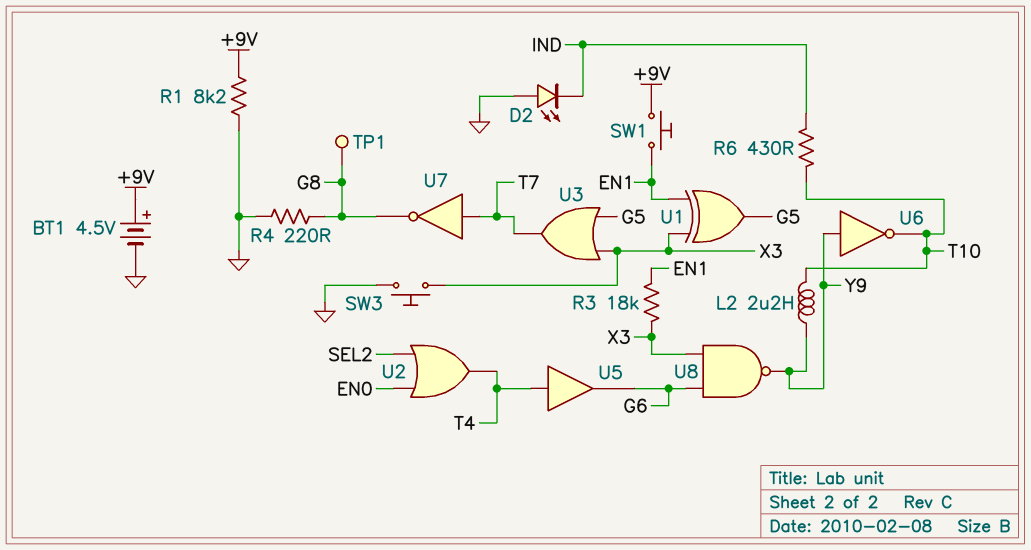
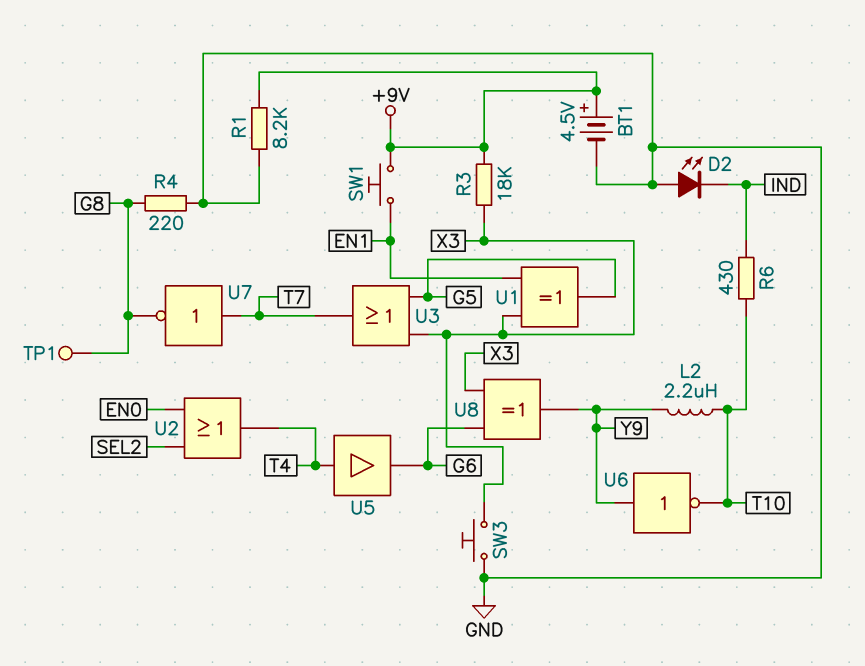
R3: 18k (EN1, X3) -> 18k (+9V, X3)
U8: NAND (in G6, in X3, out Y9) -> XOR (in G6, in X3, out Y9)

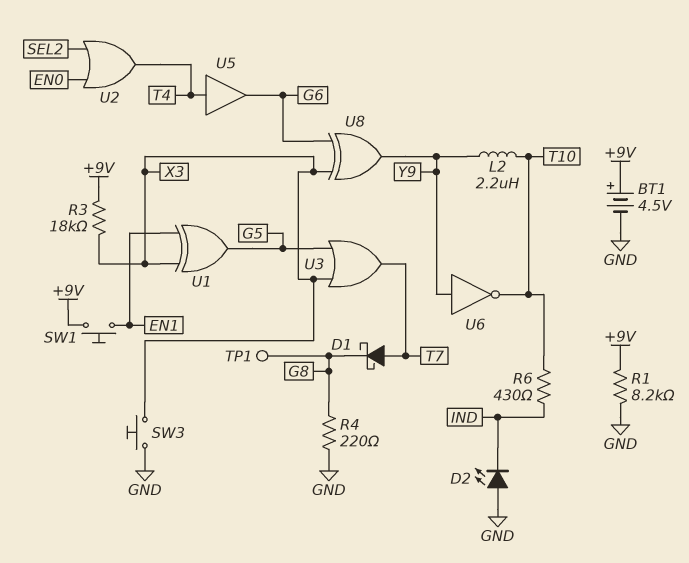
D1: none -> schottky (A T7, K G8)
U7: NOT (in T7, out G8) -> none

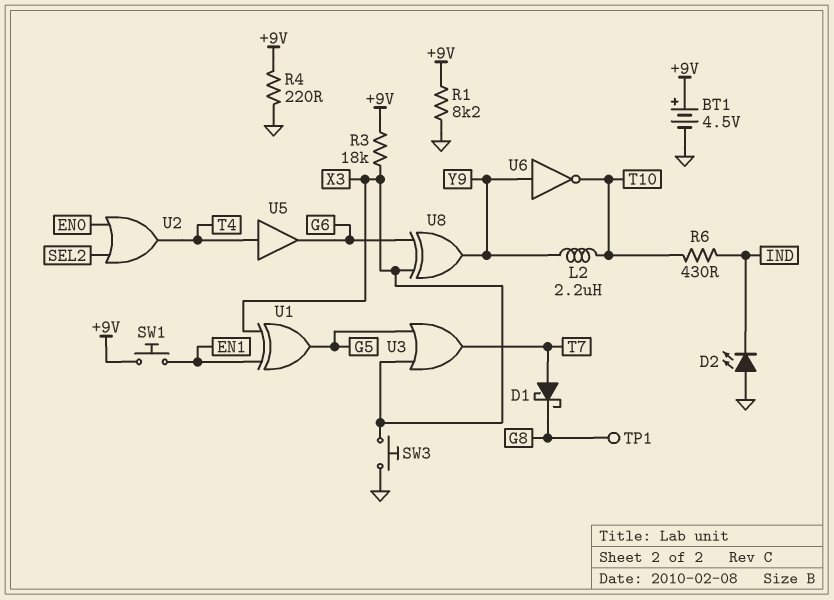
R4: 220 (G8, GND) -> 220 (+9V, GND)

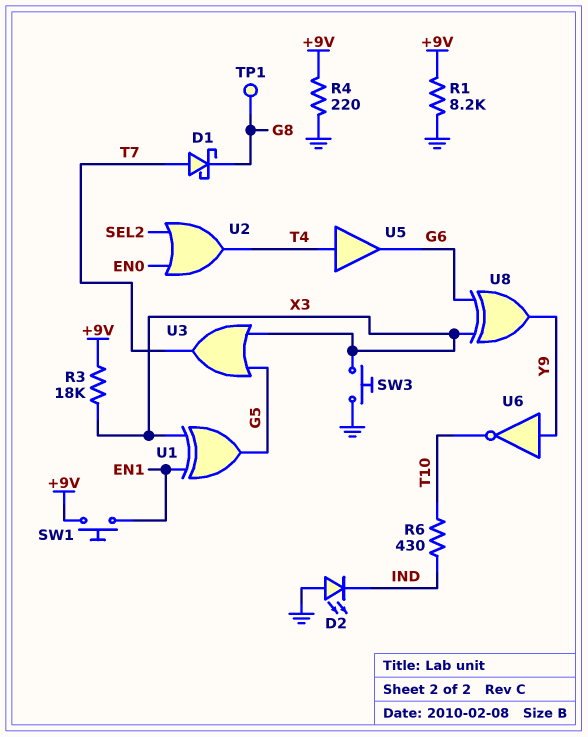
BT1: 4.5V (plus +9V, minus GND) -> none
L2: 2.2uH (T10, Y9) -> none

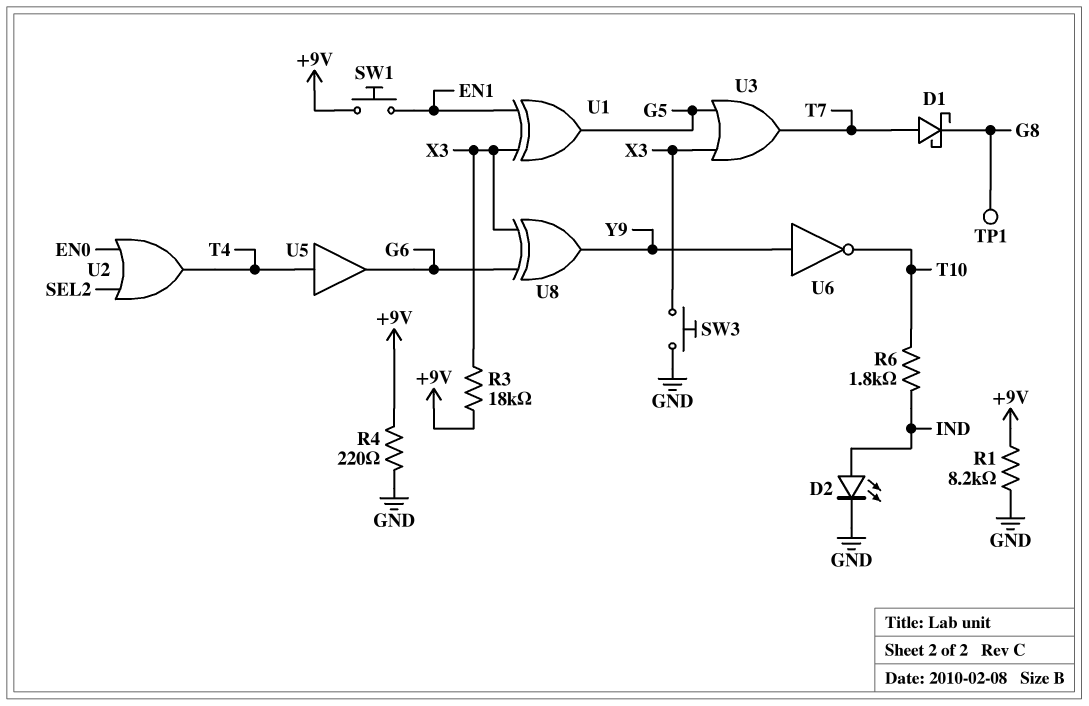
D2: LED (A GND, K IND) -> LED (A IND, K GND)
R6: 430 (IND, T10) -> 1.8k (IND, T10)

